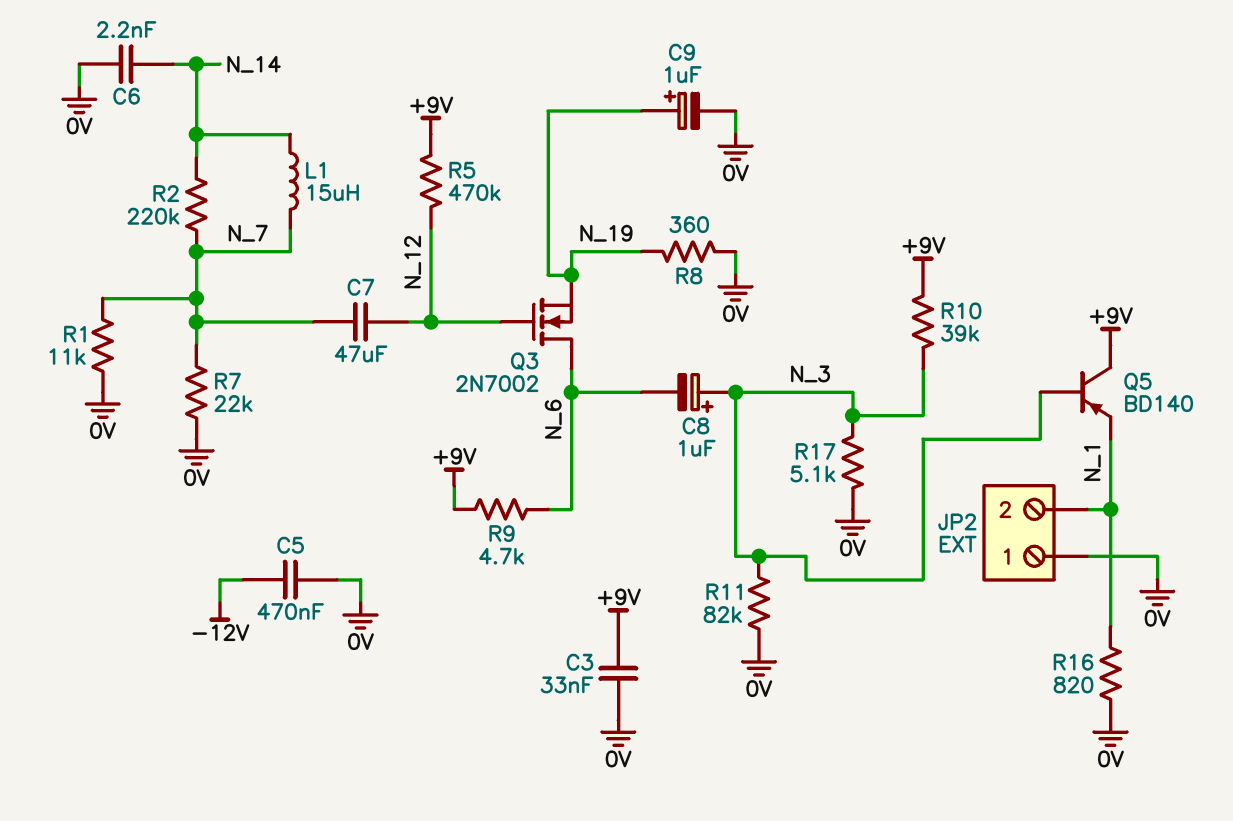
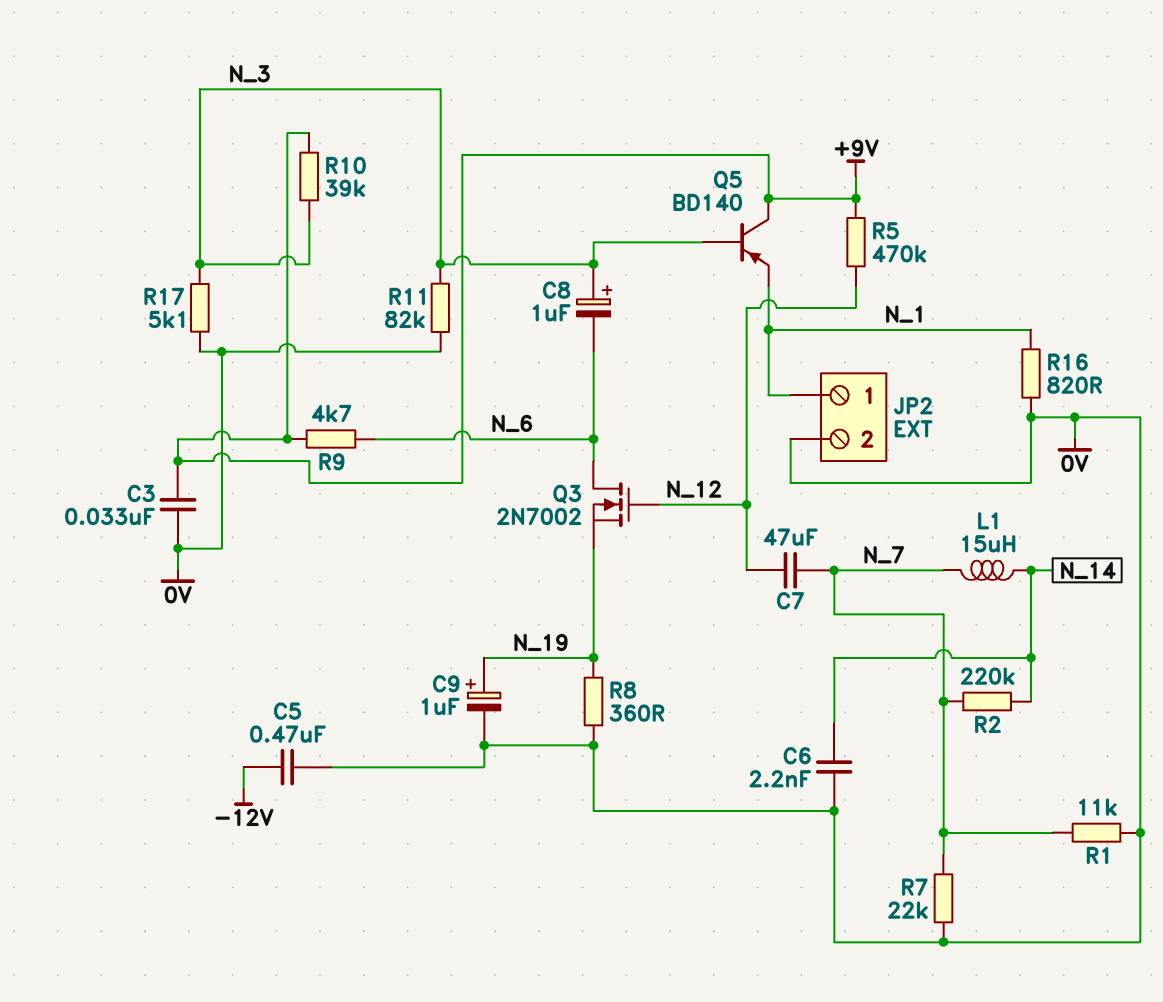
JP2 pin 1: 0V -> N_1
JP2 pin 2: N_1 -> 0V

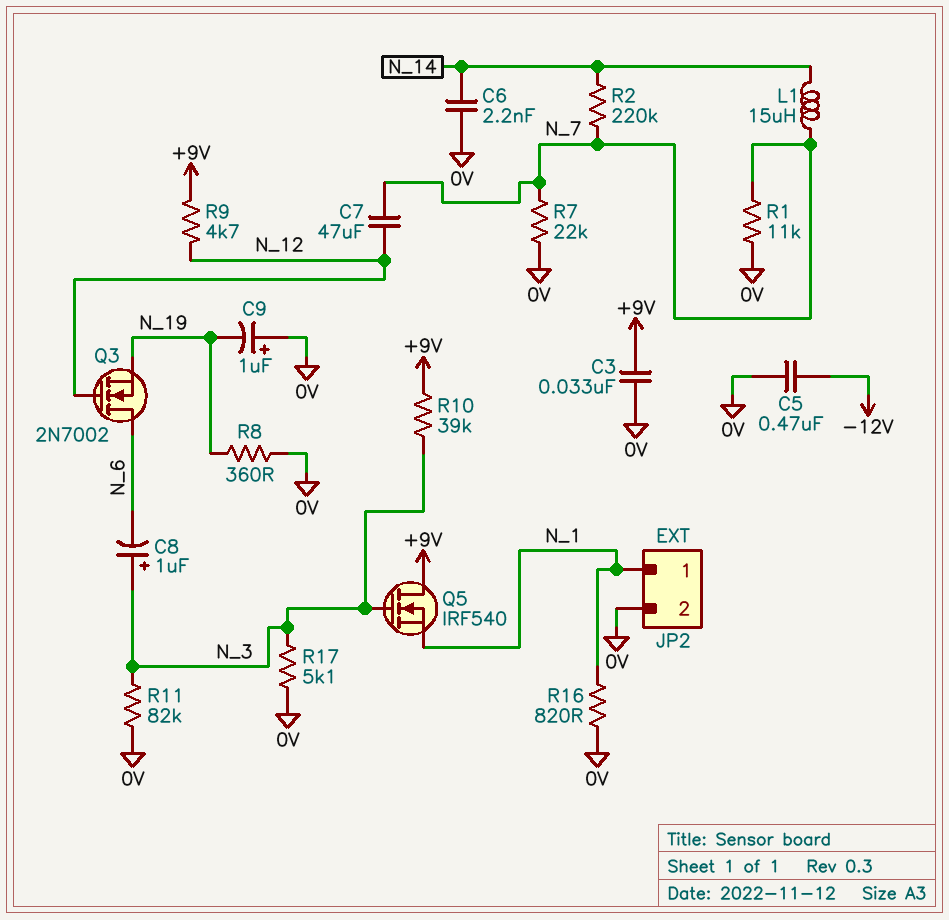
C9: 1uF (plus N_19, minus 0V) -> 1uF (plus 0V, minus N_19)
Q5: PNP BD140 (B N_3, C +9V, E N_1) -> NMOS IRF540 (G N_3, D +9V, S N_1)
R5: 470k (+9V, N_12) -> none
R9: 4.7k (+9V, N_6) -> 4.7k (+9V, N_12)

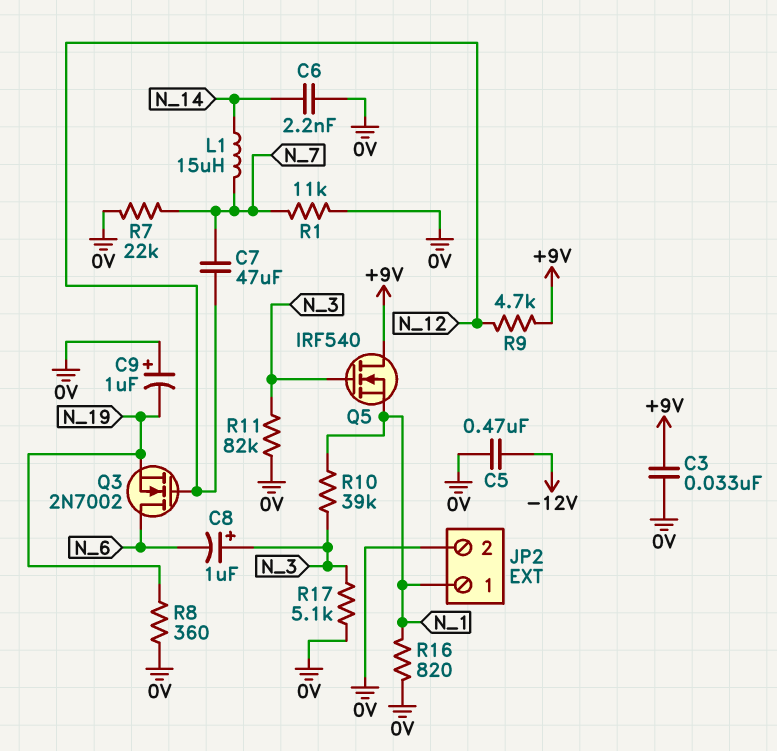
R2: 220k (N_7, N_14) -> none
R10: 39k (+9V, N_3) -> 39k (N_1, N_3)

